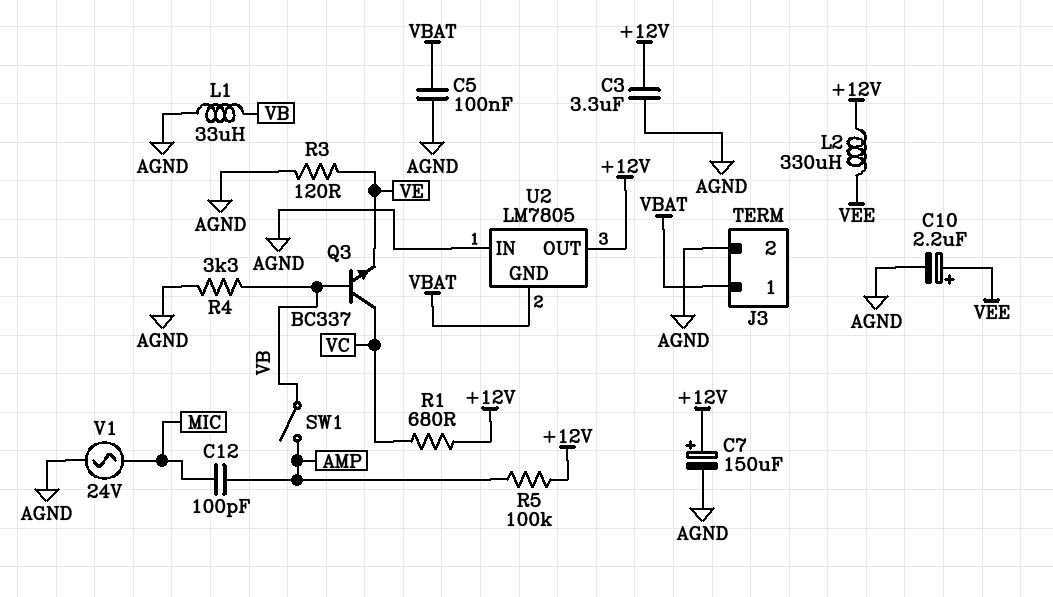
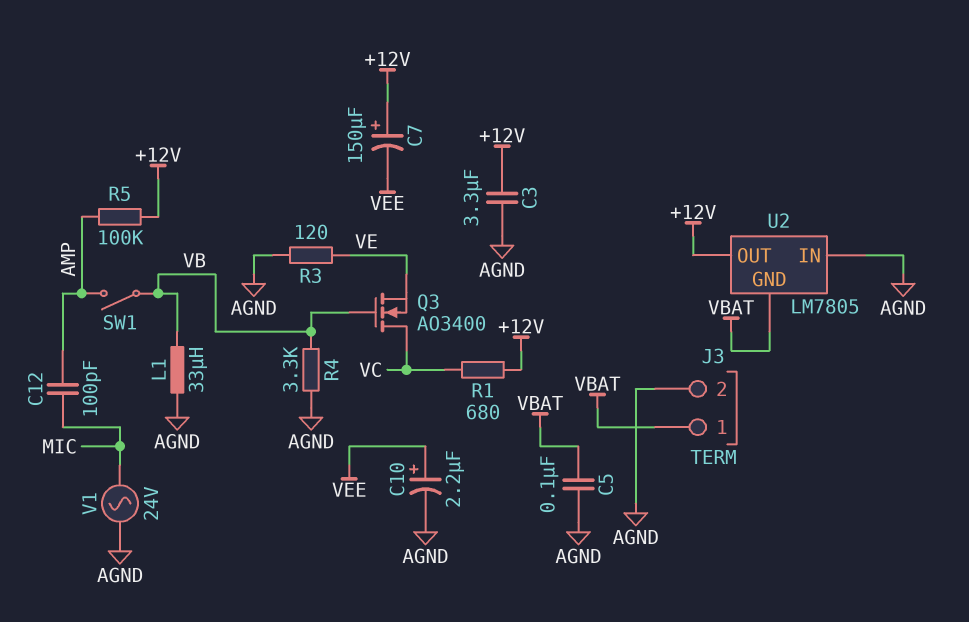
C7: 150uF (plus +12V, minus AGND) -> 150uF (plus +12V, minus VEE)
L2: 330uH (+12V, VEE) -> none
Q3: NPN BC337 (B VB, C VC, E VE) -> NMOS AO3400 (G VB, D VC, S VE)

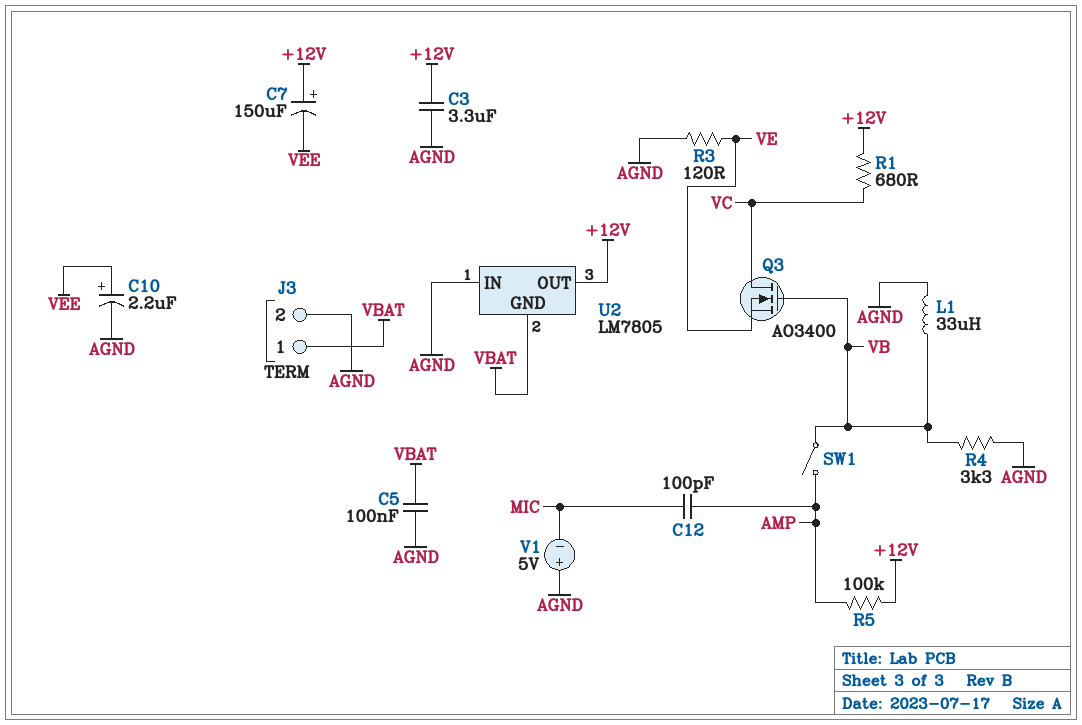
V1: AC 24V (AGND, MIC) -> 5V (plus AGND, minus MIC)

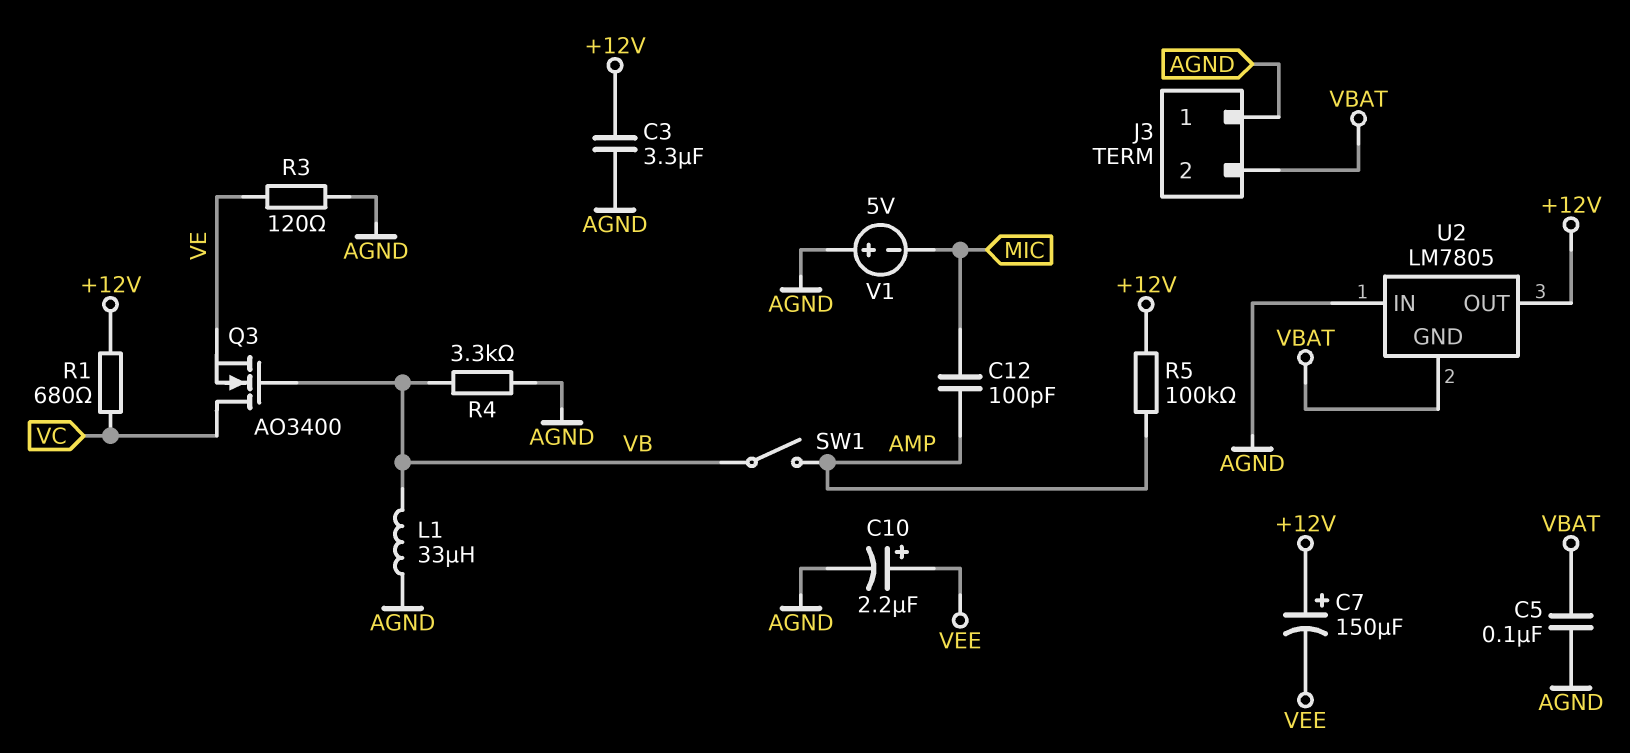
J3 pin 1: VBAT -> AGND
J3 pin 2: AGND -> VBAT

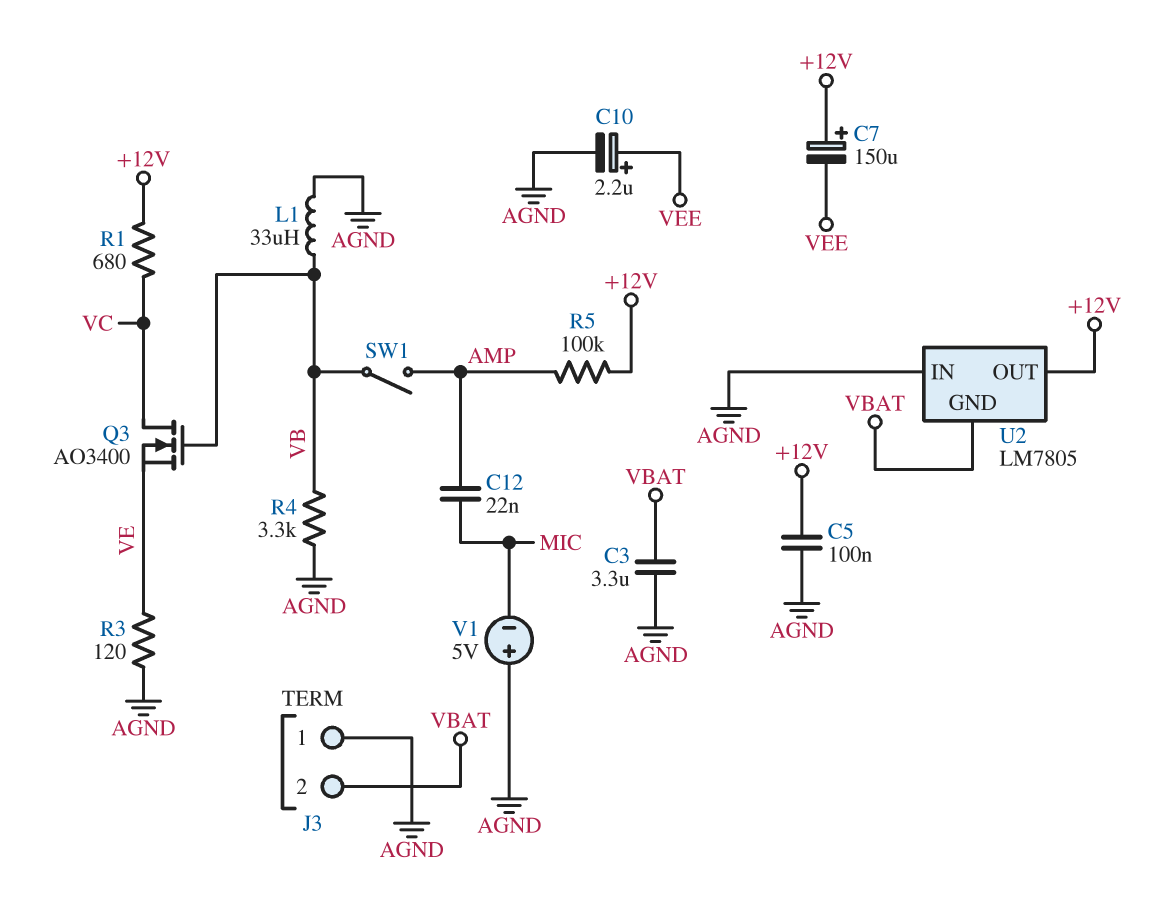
C3: 3.3uF (+12V, AGND) -> 3.3uF (AGND, VBAT)
C5: 100nF (AGND, VBAT) -> 100nF (+12V, AGND)
C12: 100pF (AMP, MIC) -> 22nF (AMP, MIC)

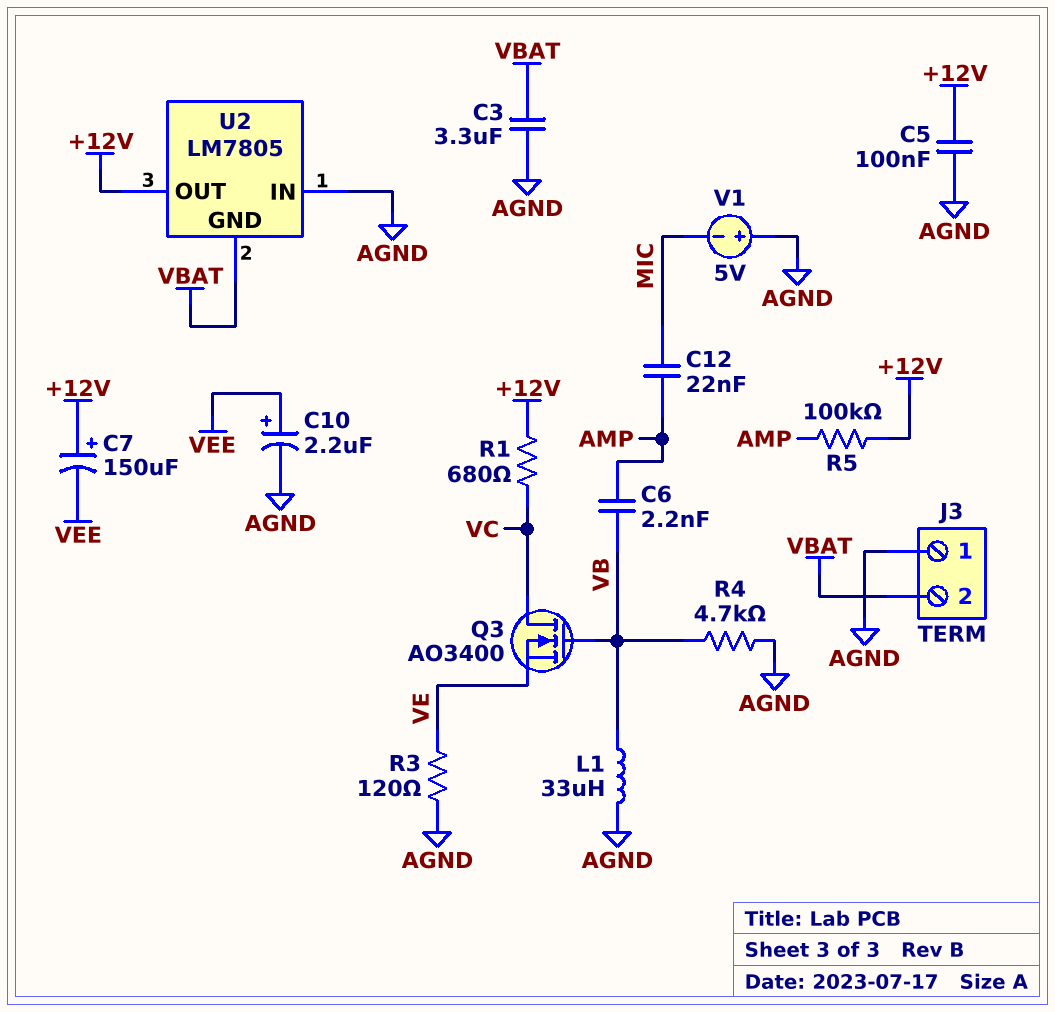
C6: none -> 2.2nF (AMP, VB)
R4: 3.3k (AGND, VB) -> 4.7k (AGND, VB)
SW1: switch (AMP, VB) -> none

